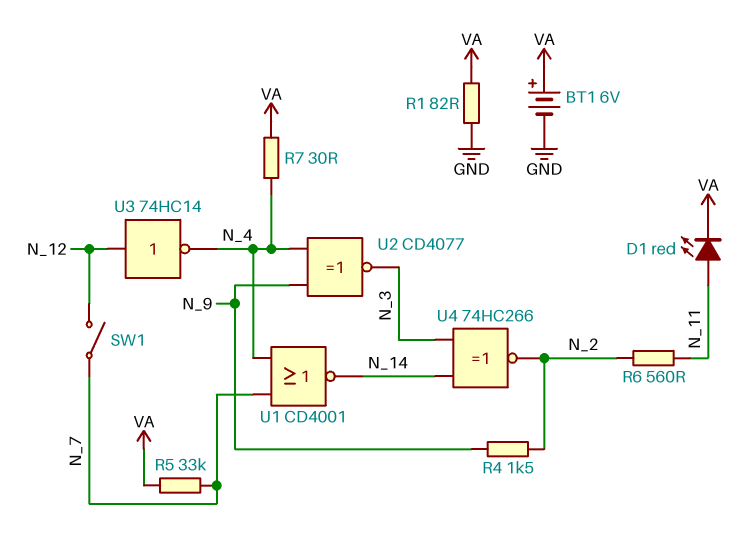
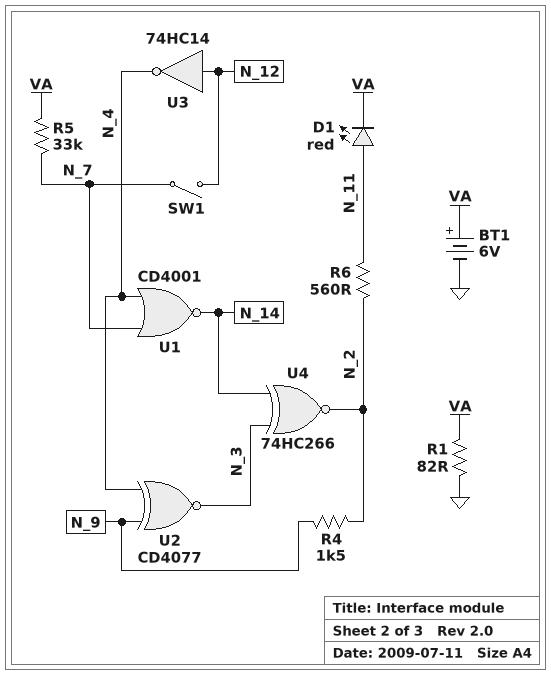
R7: 30 (N_4, VA) -> none

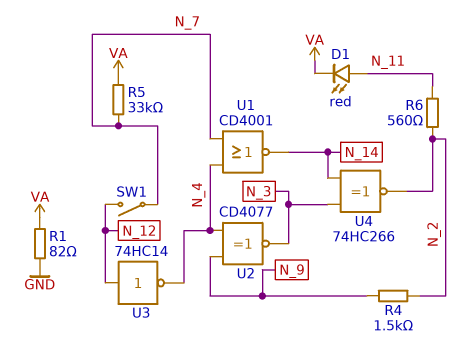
BT1: 6V (plus VA, minus GND) -> none

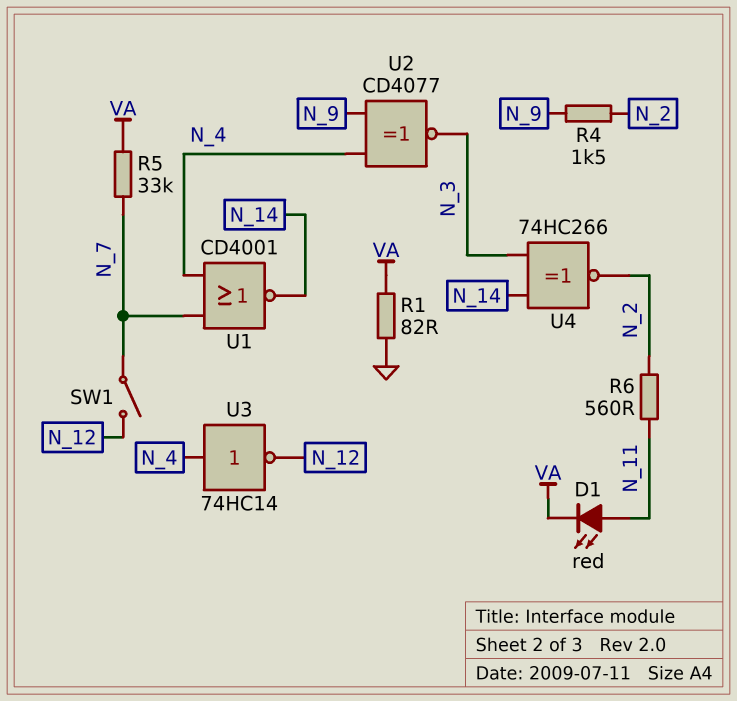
U3: NOT 74HC14 (in N_12, out N_4) -> NOT 74HC14 (in N_4, out N_12)

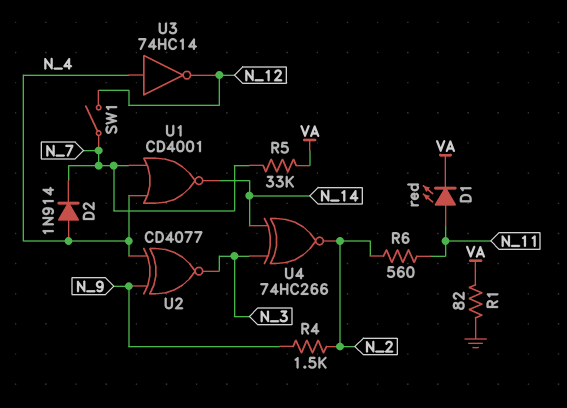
D2: none -> diode 1N914 (A N_4, K N_7)

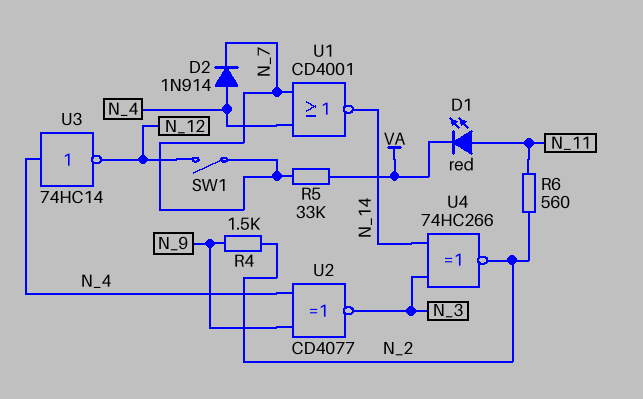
R1: 82 (GND, VA) -> none

